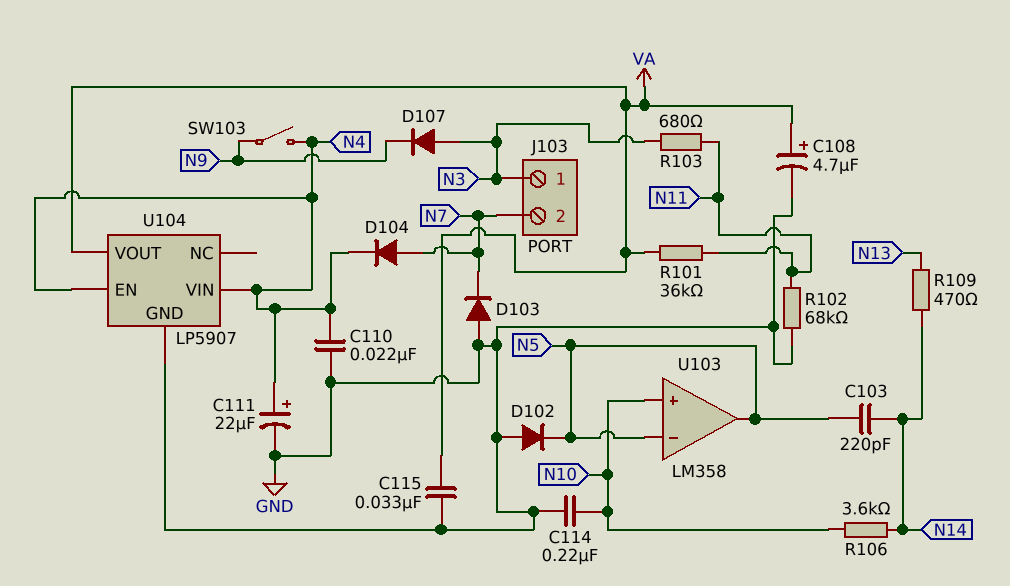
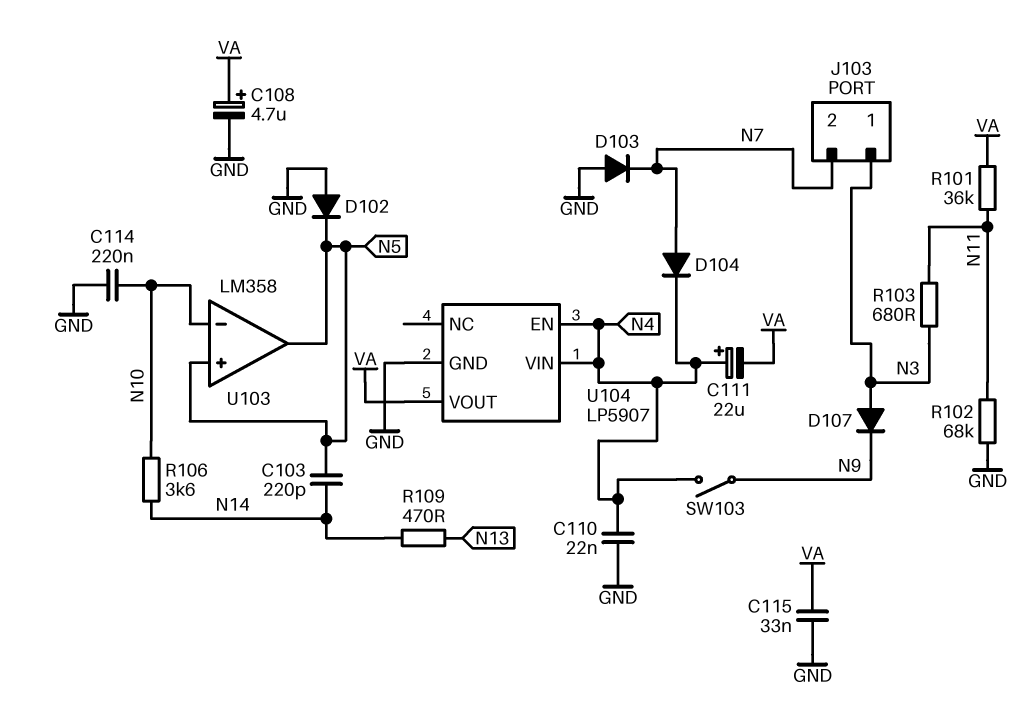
C111: 22uF (plus N4, minus GND) -> 22uF (plus N4, minus VA)
U103 pin in+: N10 -> N5
U103 pin in-: N5 -> N10

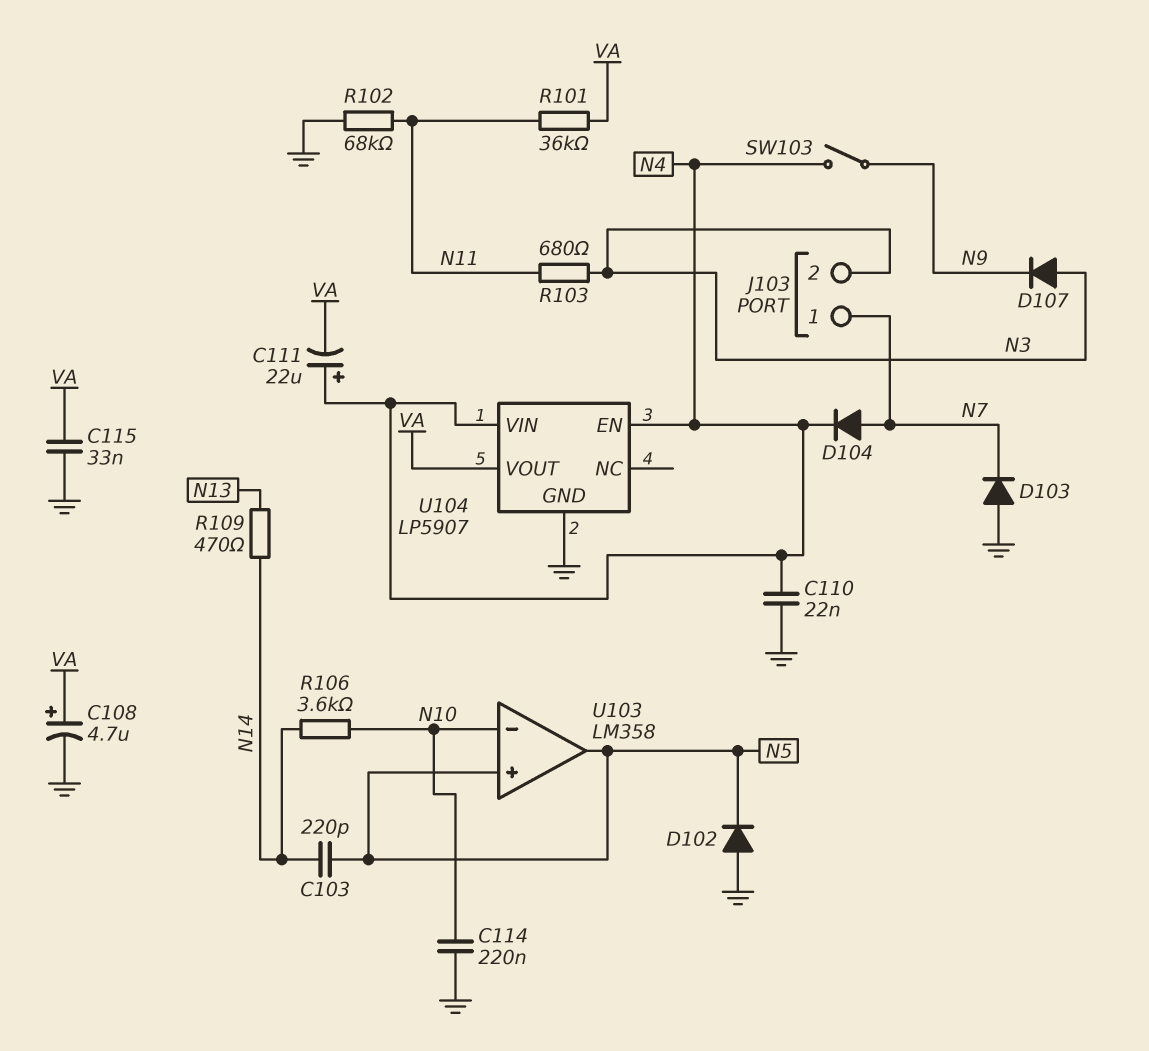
J103 pin 1: N3 -> N7
J103 pin 2: N7 -> N3

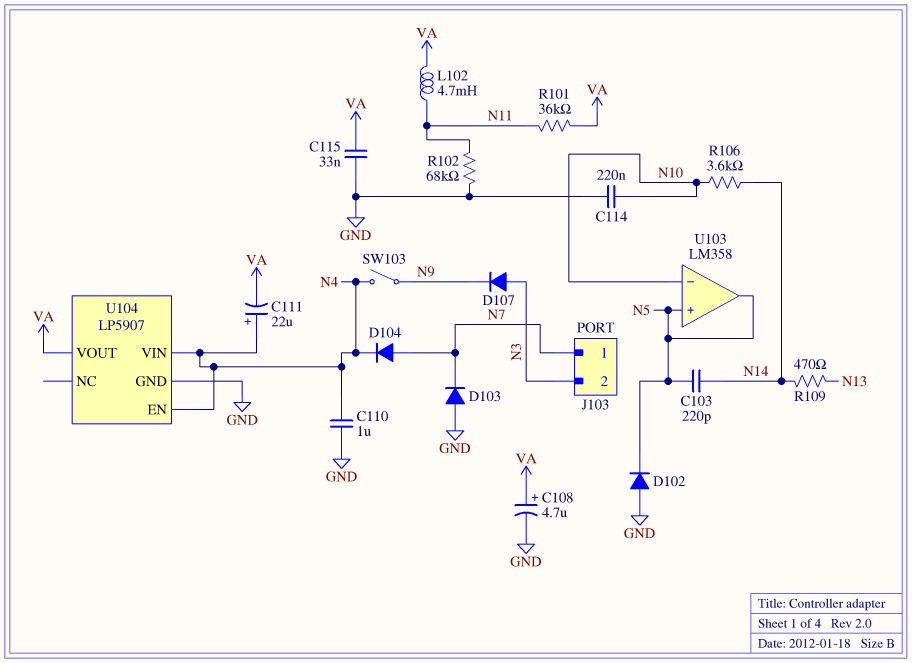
C110: 22nF (GND, N4) -> 1uF (GND, N4)
L102: none -> 4.7mH (N11, VA)
R103: 680 (N3, N11) -> none

